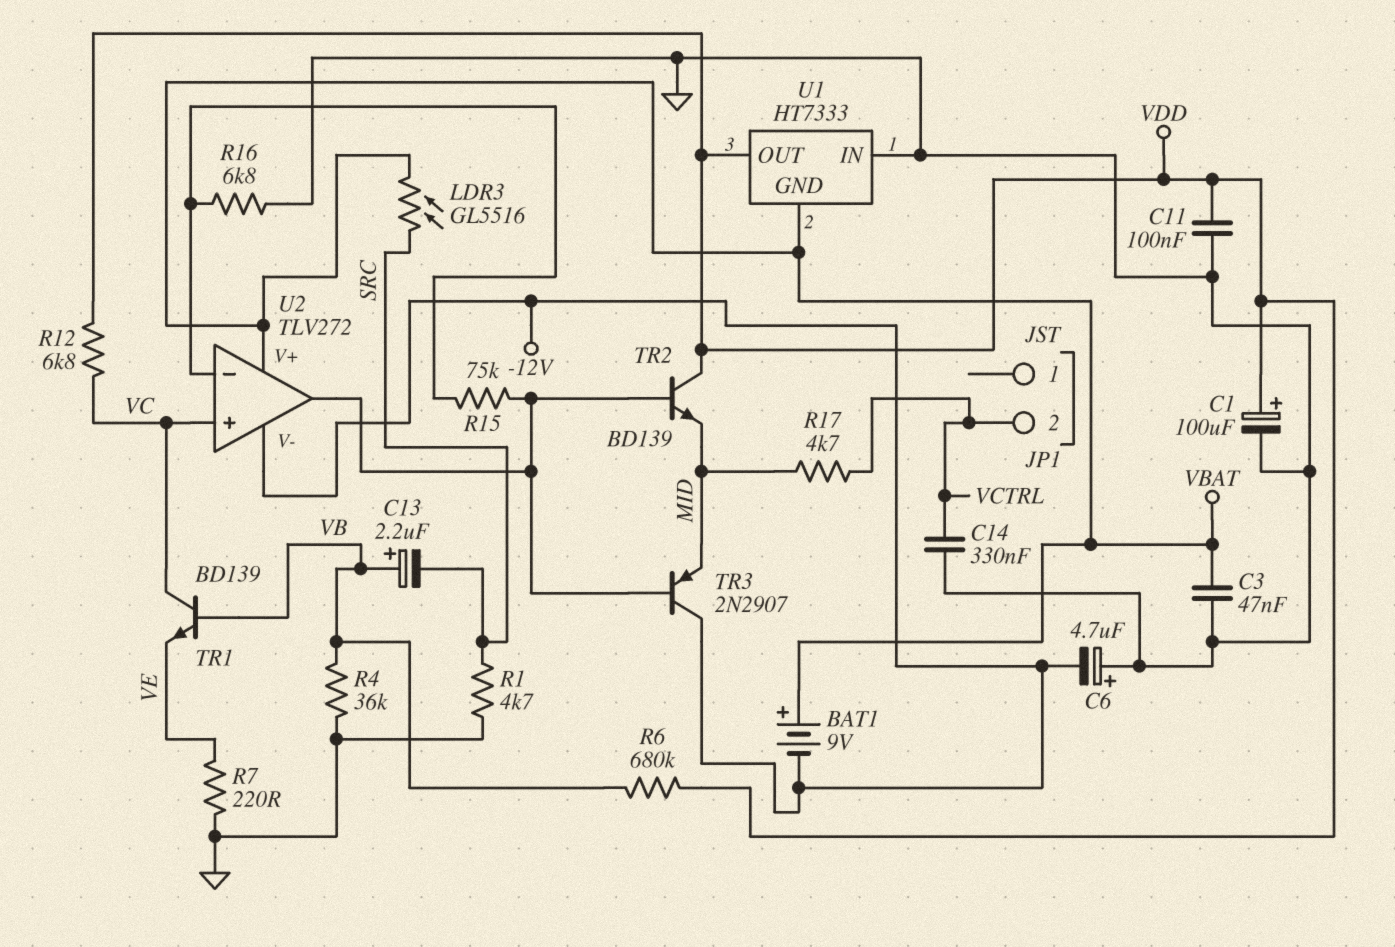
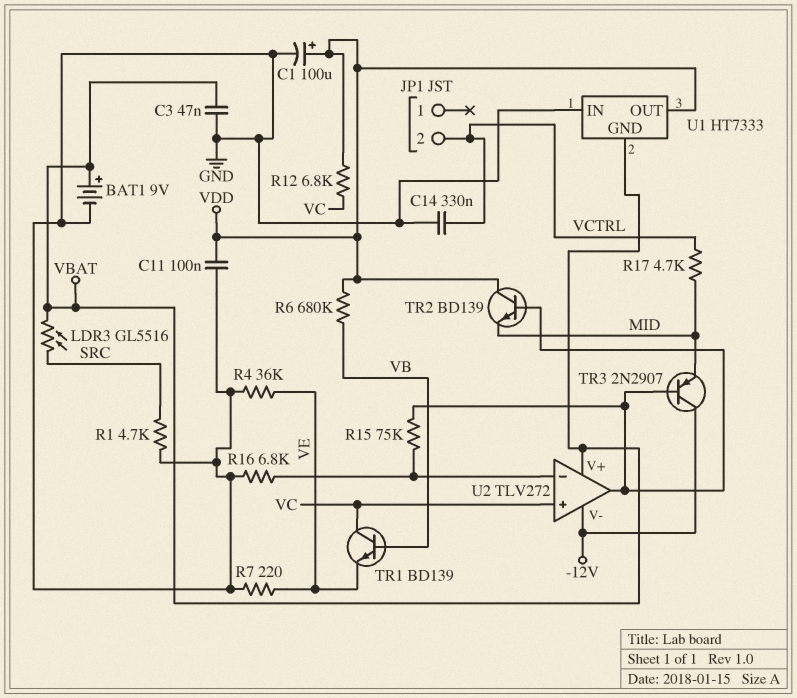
BAT1: 9V (plus VBAT, minus -12V) -> 9V (plus VBAT, minus GND)
C6: 4.7uF (plus GND, minus -12V) -> none
C13: 2.2uF (plus VB, minus SRC) -> none
R4: 36k (GND, VB) -> 36k (GND, VE)

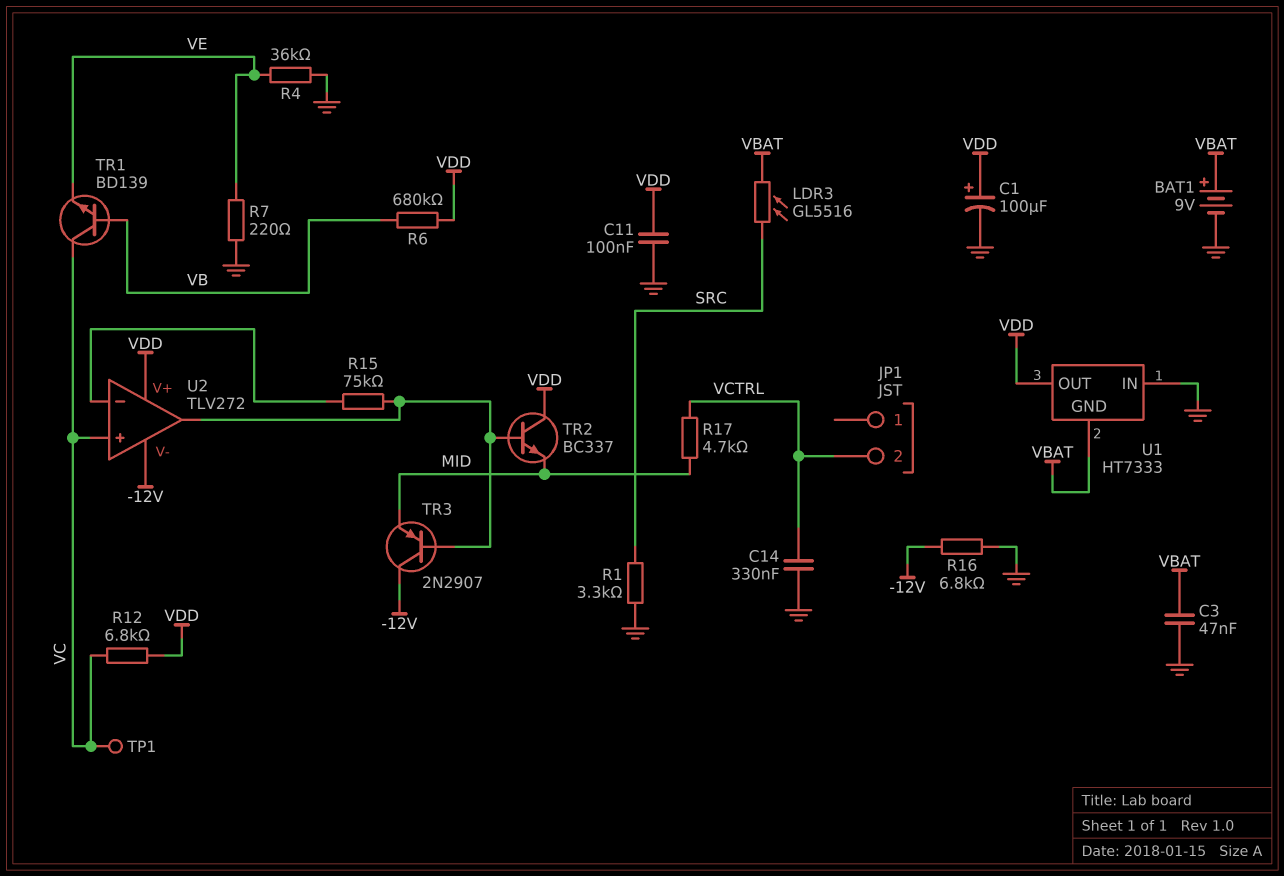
R1: 4.7k (GND, SRC) -> 3.3k (GND, SRC)
R16: 6.8k (GND, U2/in-) -> 6.8k (-12V, GND)
TP1: none -> test point (VC)
TR2: NPN BD139 (B U2/out, C VDD, E MID) -> NPN BC337 (B U2/out, C VDD, E MID)
U2 pin V+: VBAT -> VDD

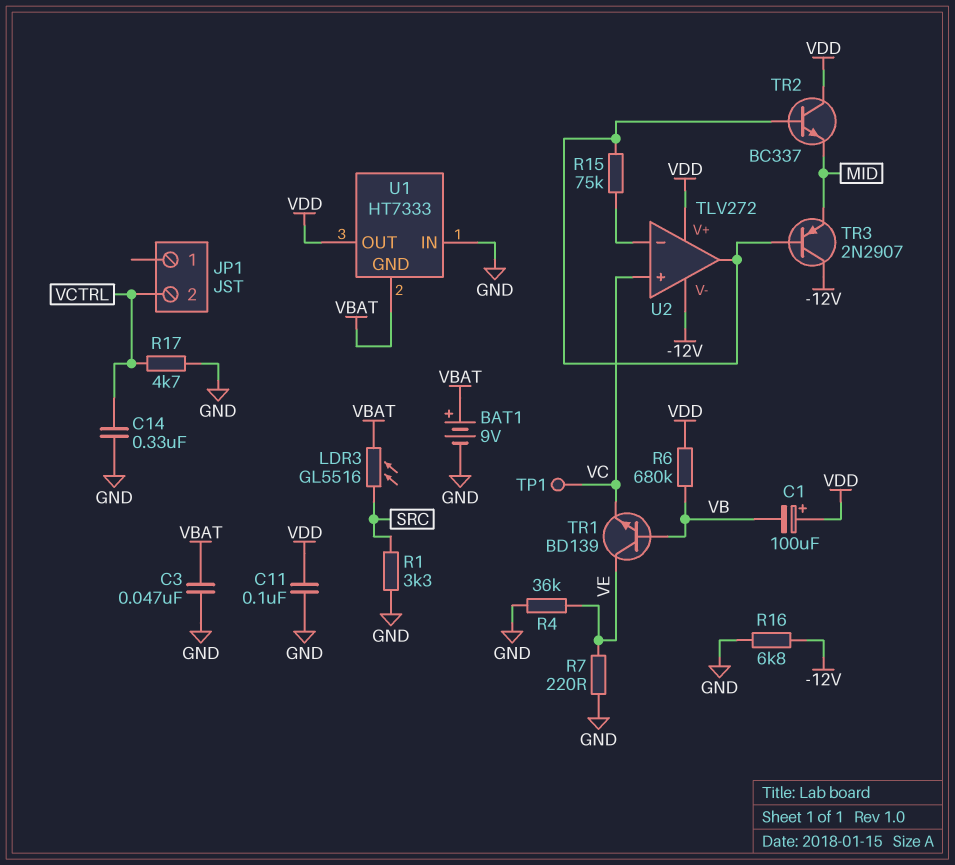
C1: 100uF (plus VDD, minus GND) -> 100uF (plus VDD, minus VB)
R12: 6.8k (VC, VDD) -> none
R17: 4.7k (MID, VCTRL) -> 4.7k (GND, VCTRL)
TR1: NPN BD139 (B VB, C VC, E VE) -> NPN BD139 (B VB, C VE, E VC)

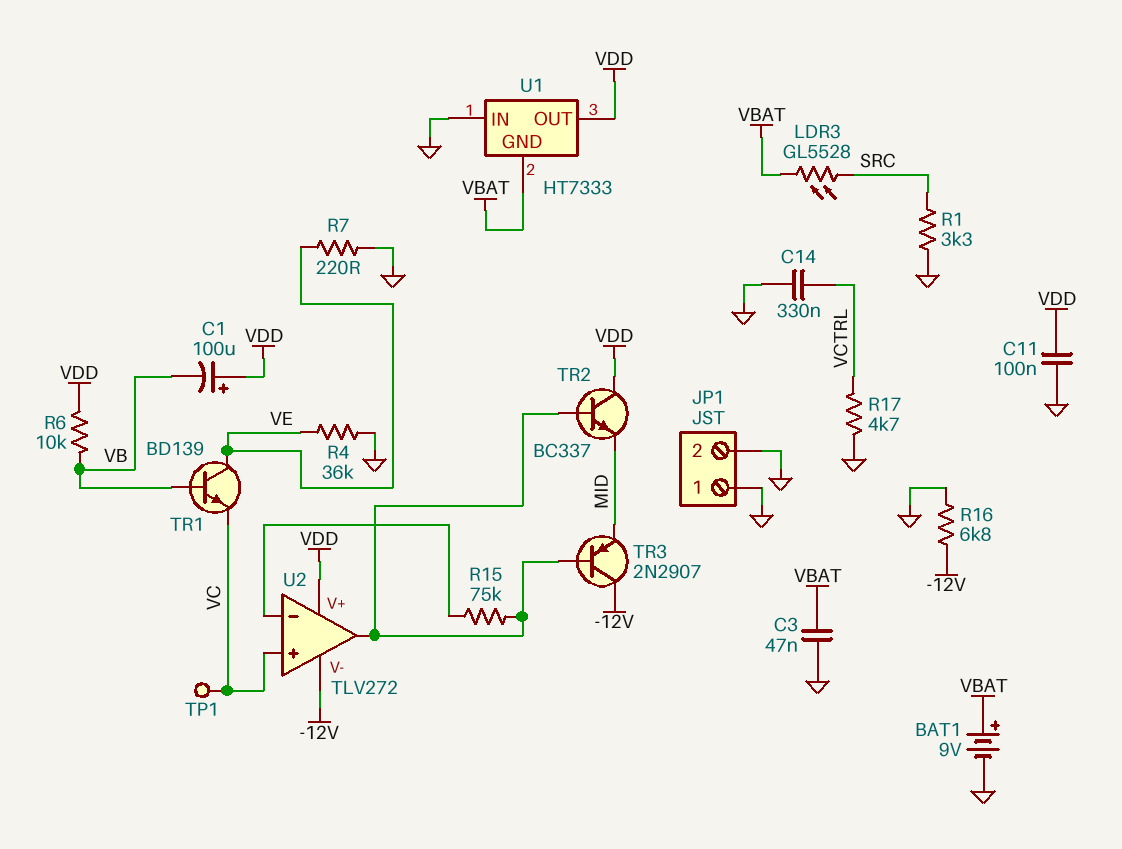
JP1 pin 1: none -> GND
JP1 pin 2: VCTRL -> GND
LDR3: GL5516 (SRC, VBAT) -> GL5528 (SRC, VBAT)
R6: 680k (VB, VDD) -> 10k (VB, VDD)

